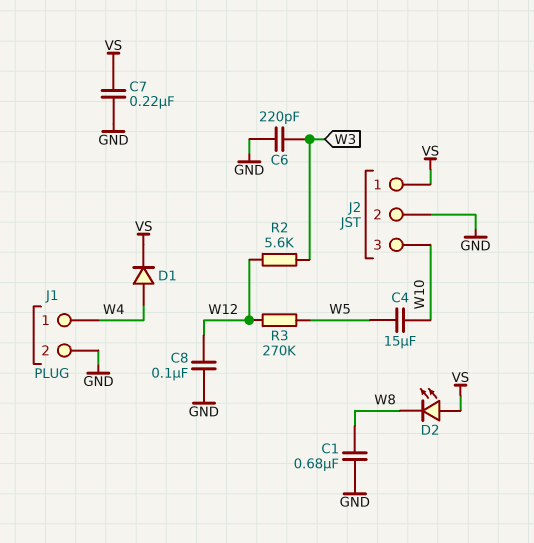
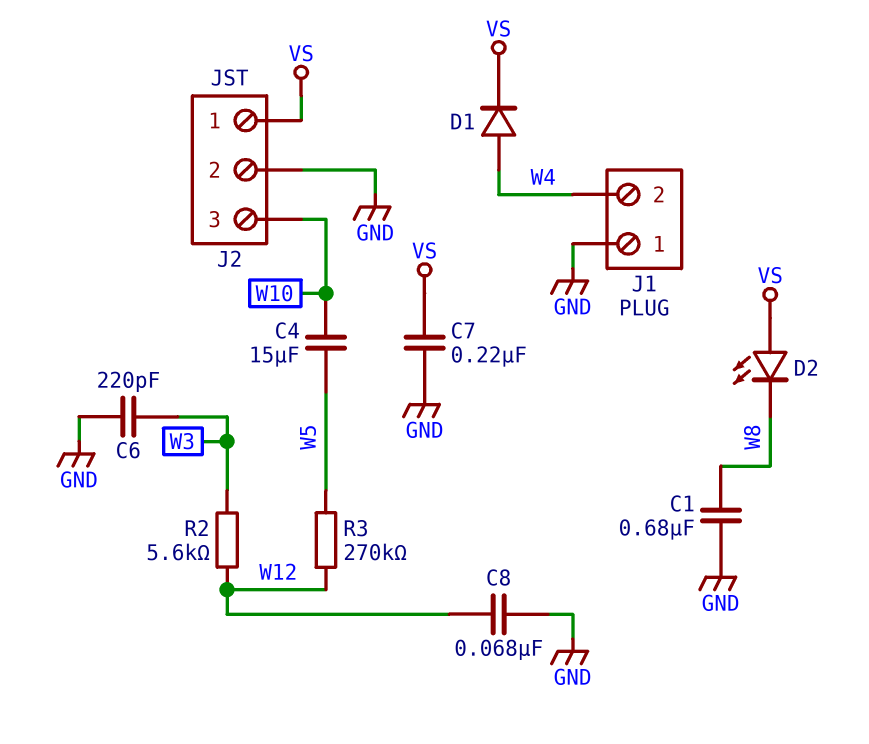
C8: 100nF (GND, W12) -> 68nF (GND, W12)
J1 pin 1: W4 -> GND
J1 pin 2: GND -> W4

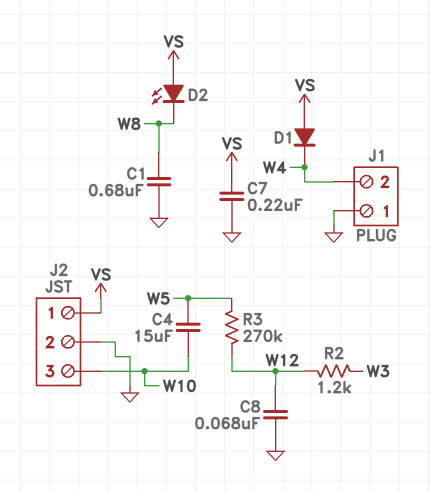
C6: 220pF (GND, W3) -> none
D1: diode (A W4, K VS) -> diode (A VS, K W4)
R2: 5.6k (W3, W12) -> 1.2k (W3, W12)

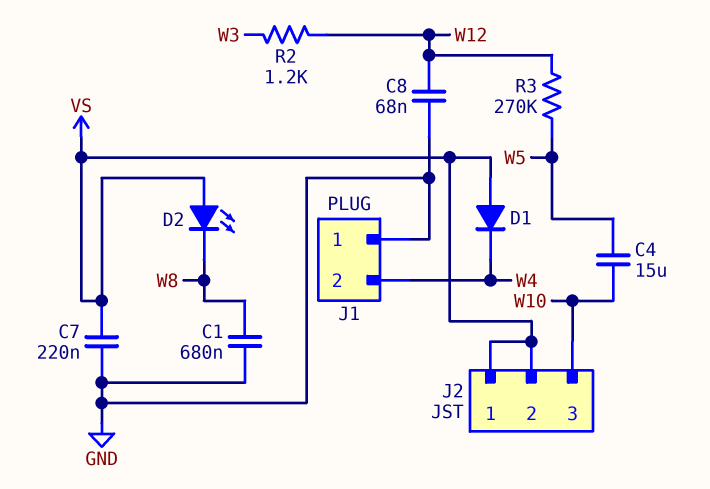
J2 pin 2: GND -> VS

